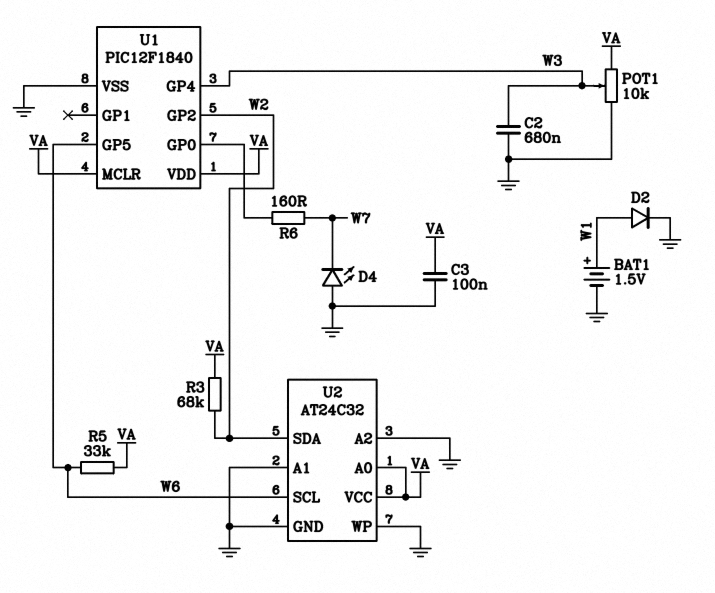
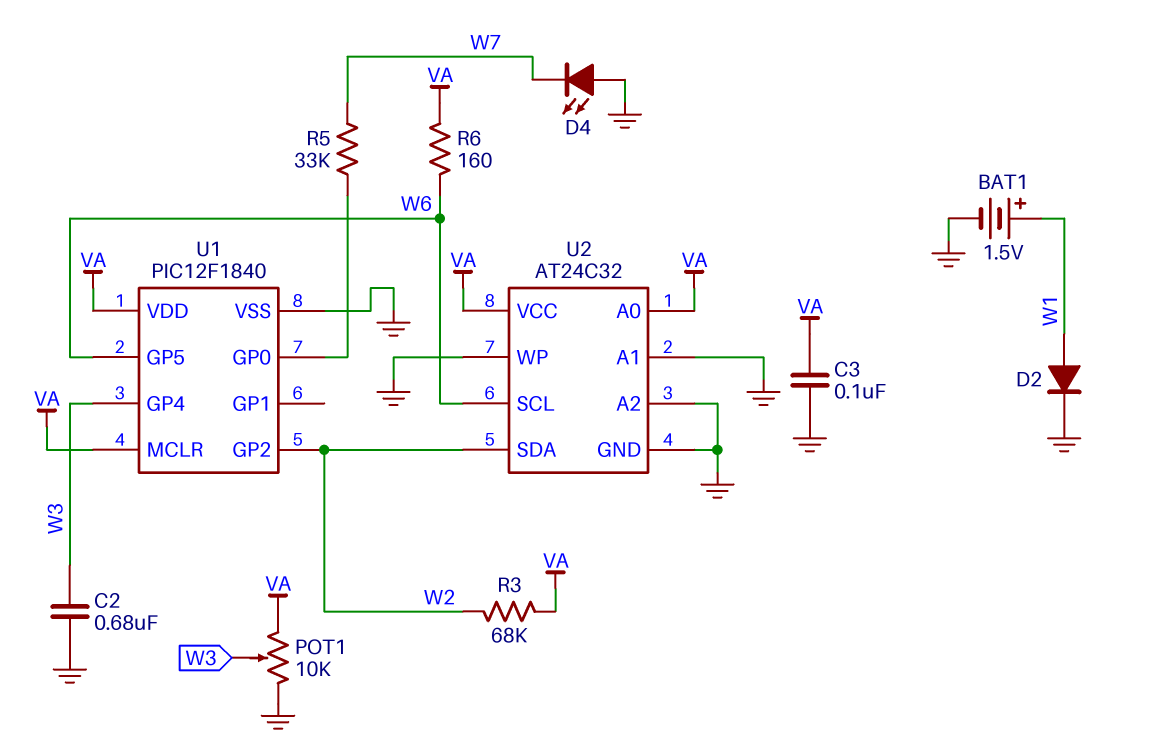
R5: 33k (VA, W6) -> 33k (U1/GP0, W7)
R6: 160 (U1/GP0, W7) -> 160 (VA, W6)

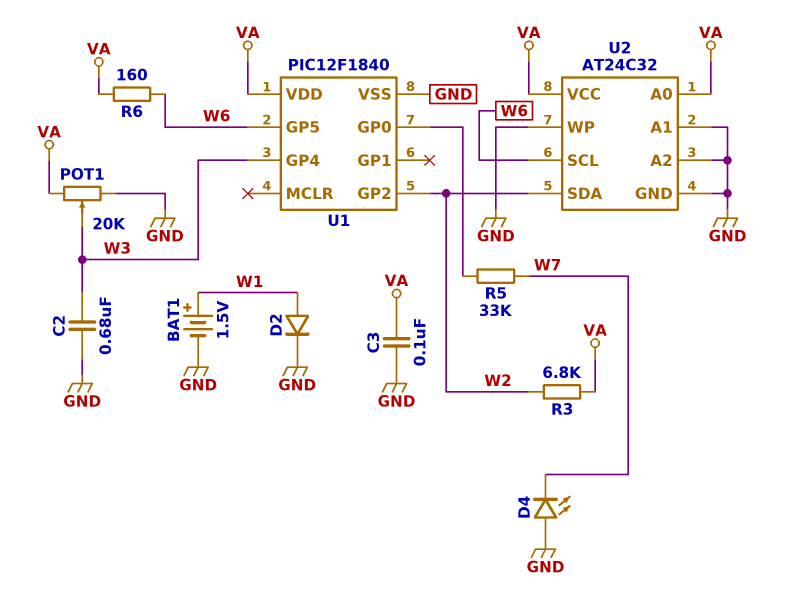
POT1: 10k (GND, VA, wiper W3) -> 20k (GND, VA, wiper W3)
R3: 68k (VA, W2) -> 6.8k (VA, W2)
U1 pin MCLR: VA -> none

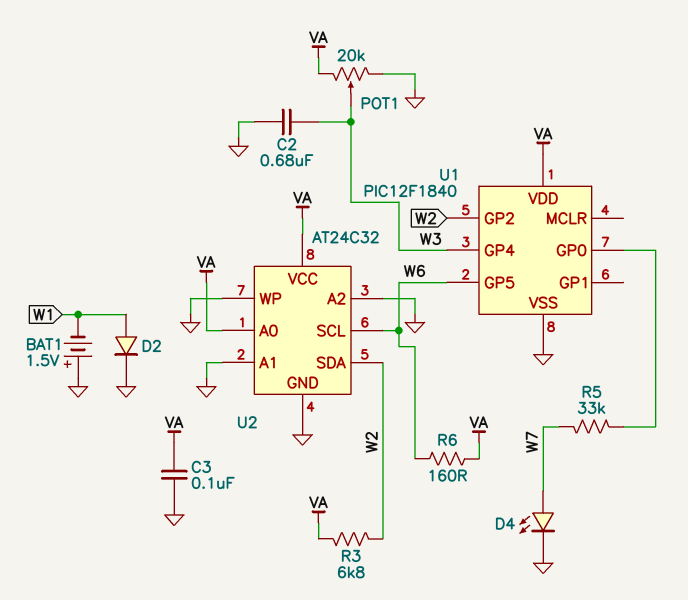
BAT1: 1.5V (plus W1, minus GND) -> 1.5V (plus GND, minus W1)
D4: LED (A GND, K W7) -> LED (A W7, K GND)

